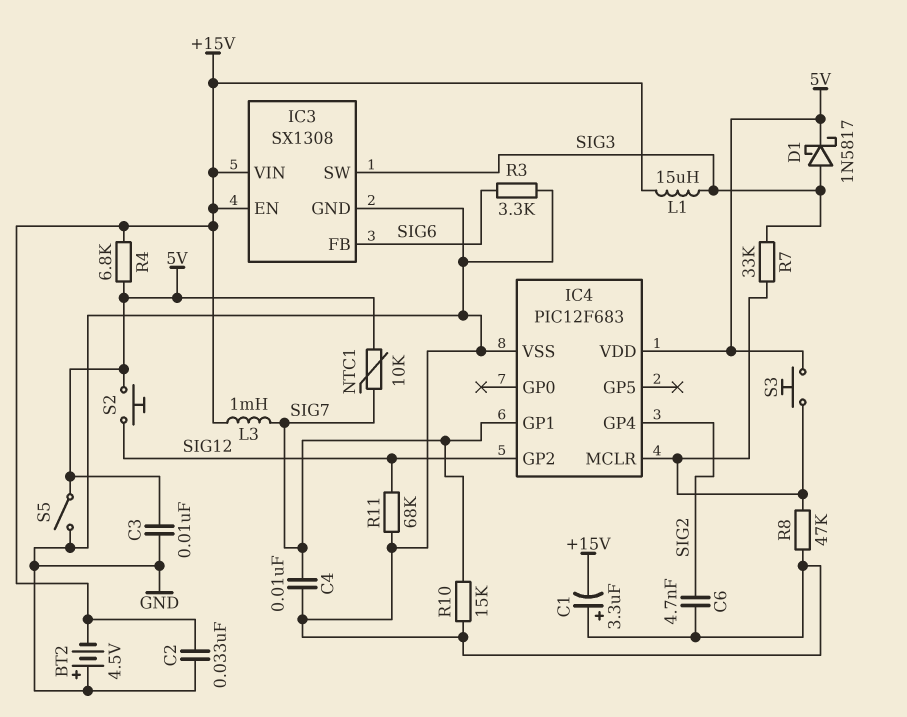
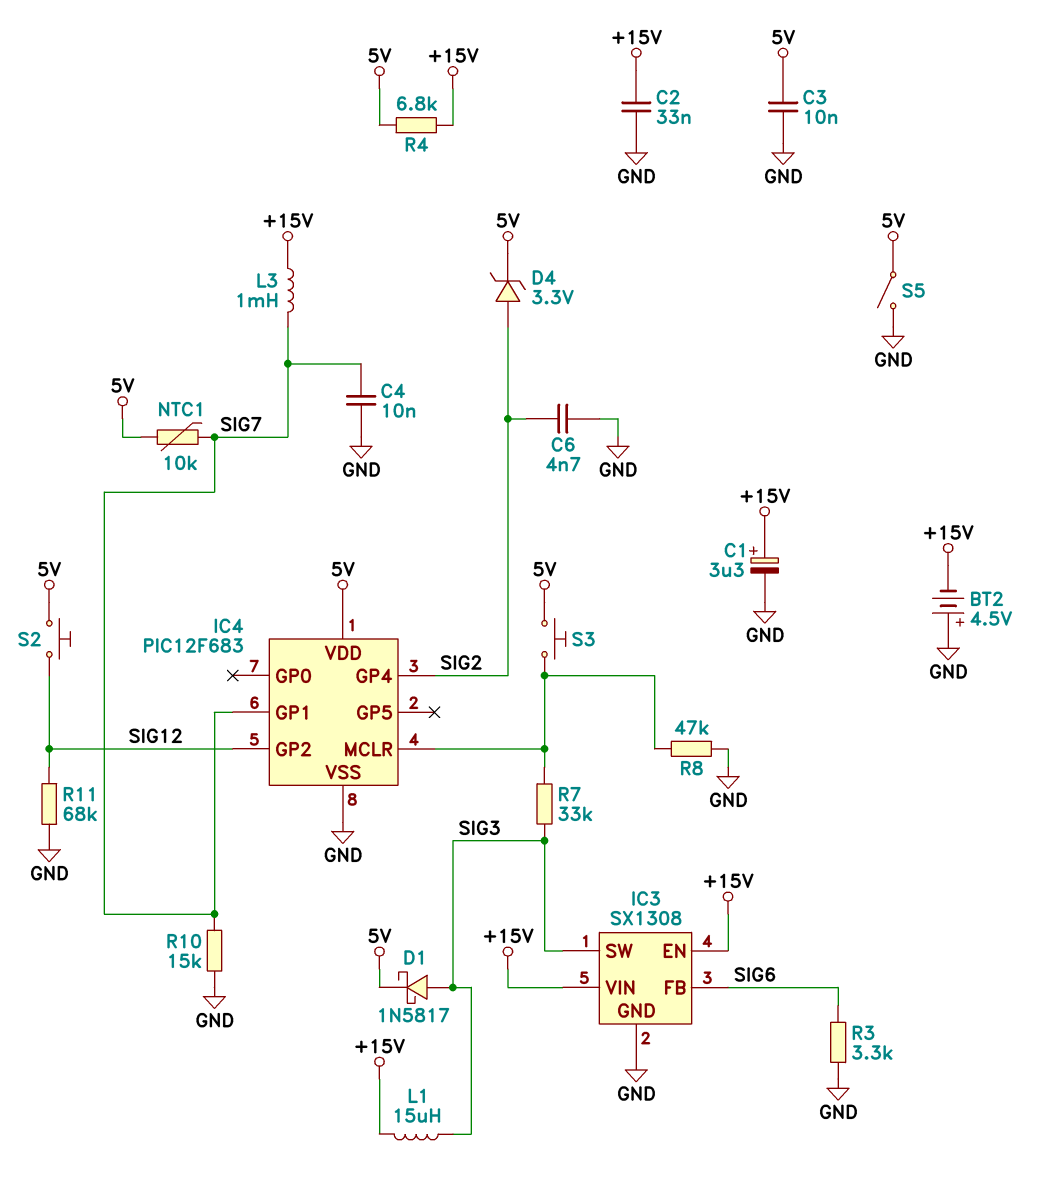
C1: 3.3uF (plus GND, minus +15V) -> 3.3uF (plus +15V, minus GND)
D4: none -> zener 3.3V (A SIG2, K 5V)

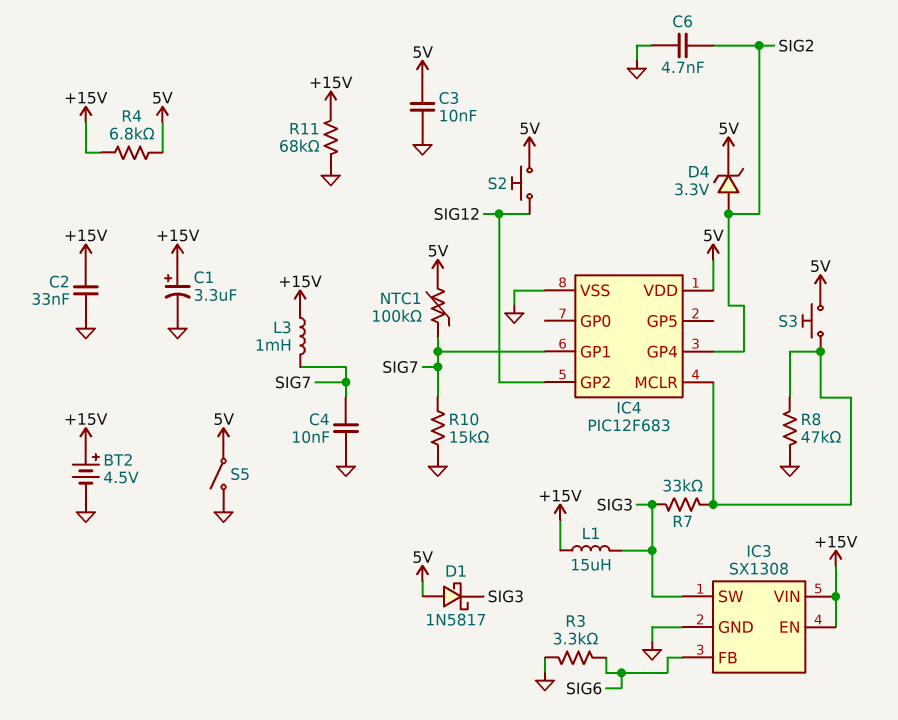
BT2: 4.5V (plus GND, minus +15V) -> 4.5V (plus +15V, minus GND)
D1: schottky 1N5817 (A SIG3, K 5V) -> schottky 1N5817 (A 5V, K SIG3)
NTC1: 10k (5V, SIG7) -> 100k (5V, SIG7)
R11: 68k (GND, SIG12) -> 68k (+15V, GND)

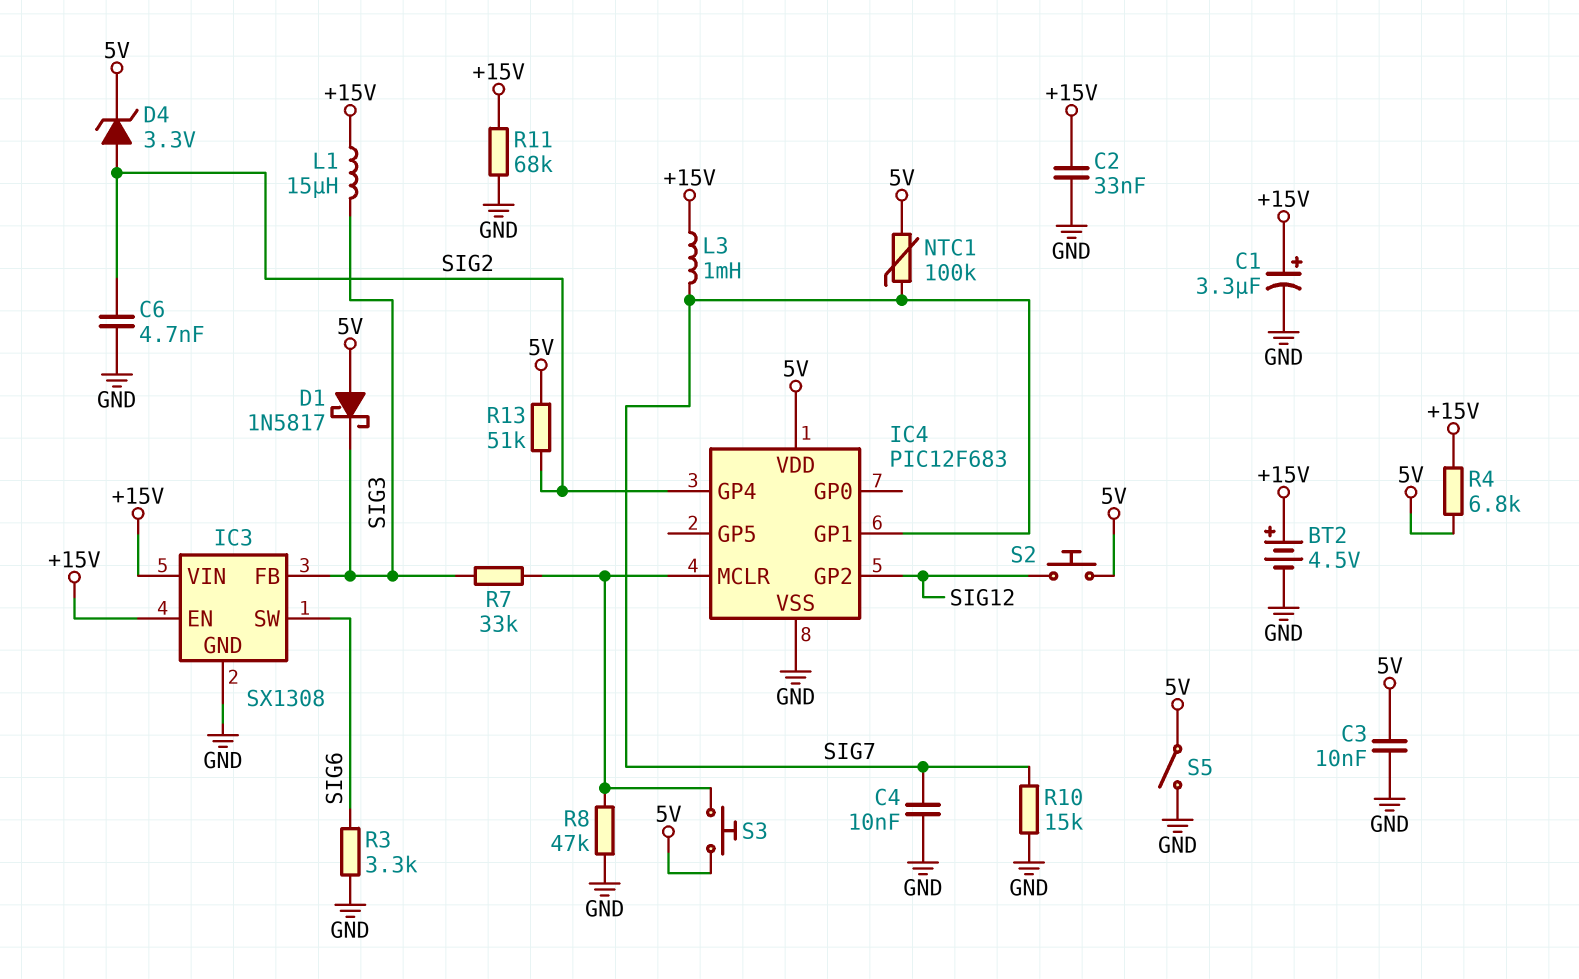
IC3 pin FB: SIG6 -> SIG3
IC3 pin SW: SIG3 -> SIG6
R13: none -> 51k (5V, SIG2)

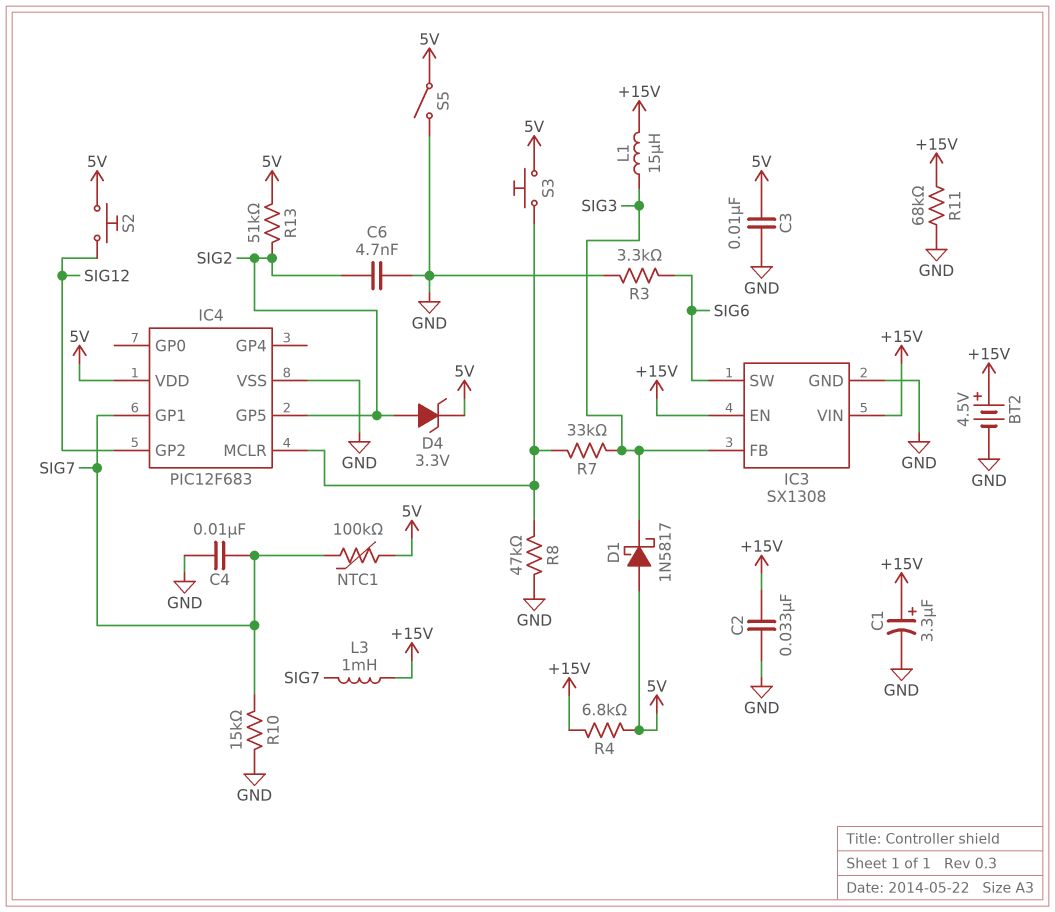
IC4 pin GP4: SIG2 -> none
IC4 pin GP5: none -> SIG2

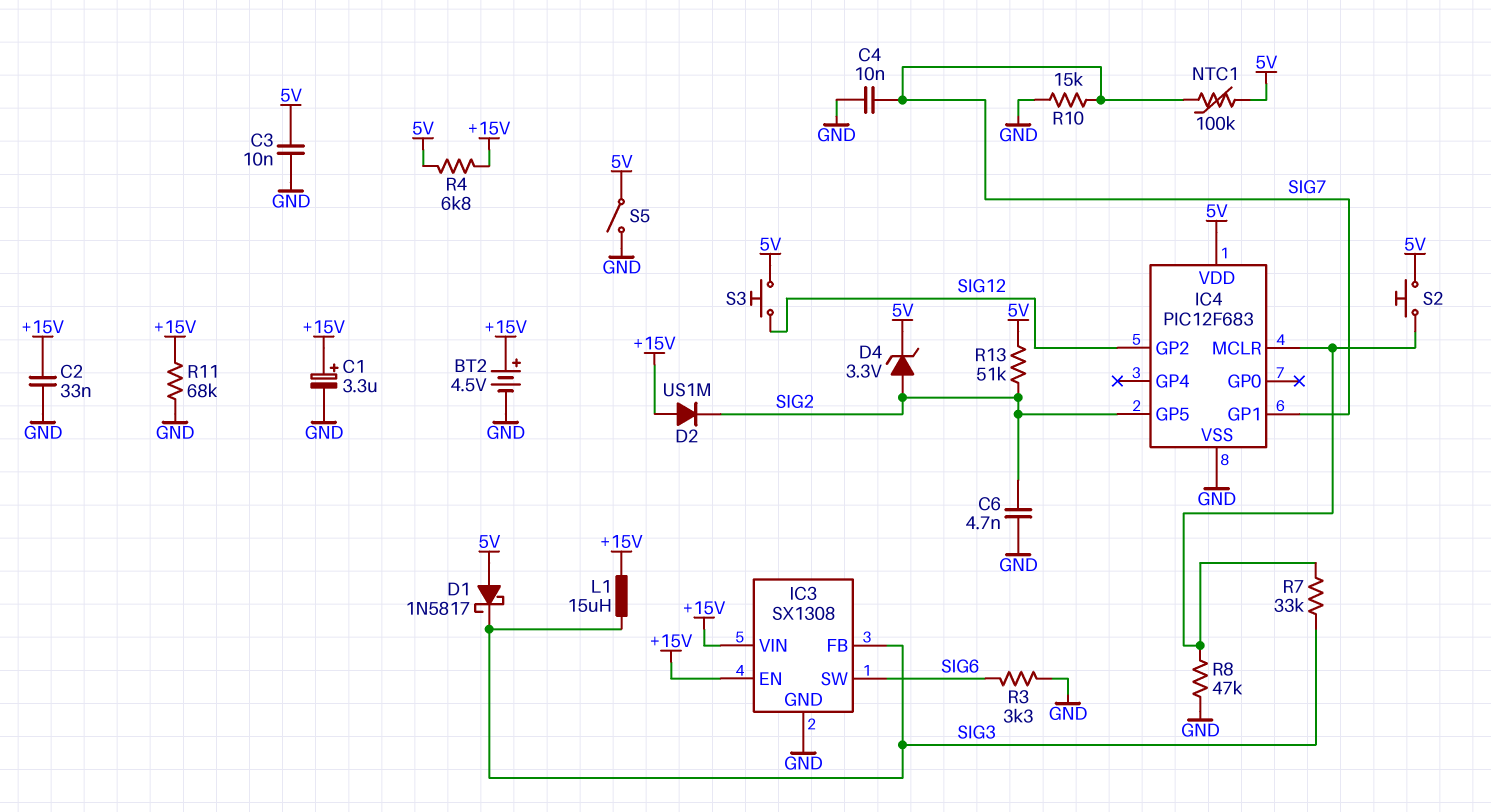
D2: none -> diode US1M (A +15V, K SIG2)
L3: 1mH (+15V, SIG7) -> none
S2: button (5V, SIG12) -> button (5V, IC4/MCLR)
S3: button (5V, IC4/MCLR) -> button (5V, SIG12)

